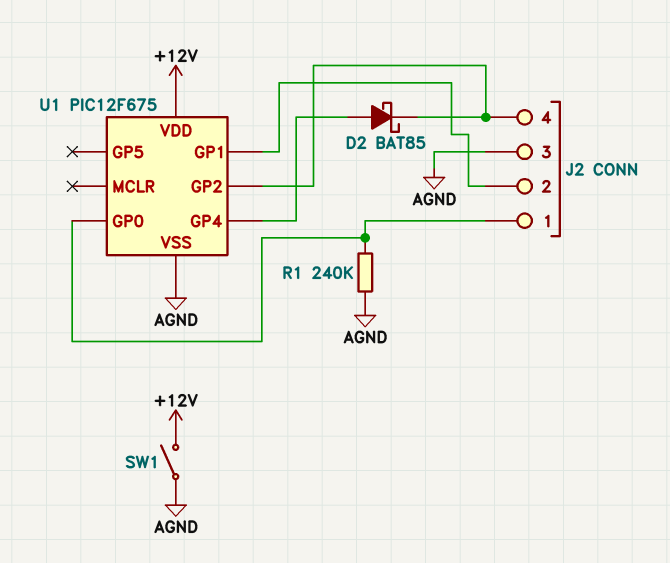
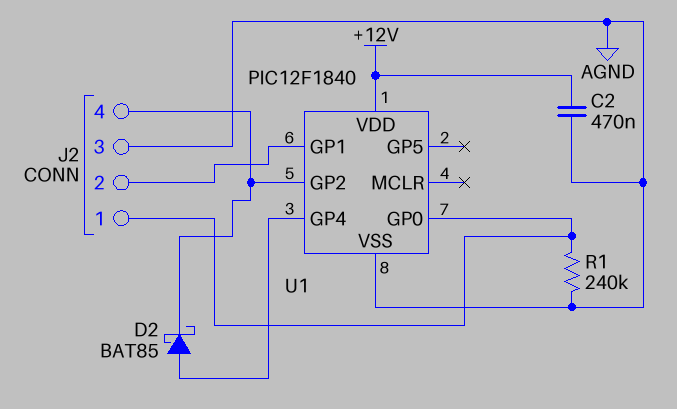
C2: none -> 470nF (+12V, AGND)
SW1: switch (+12V, AGND) -> none
U1: PIC12F675 -> PIC12F1840

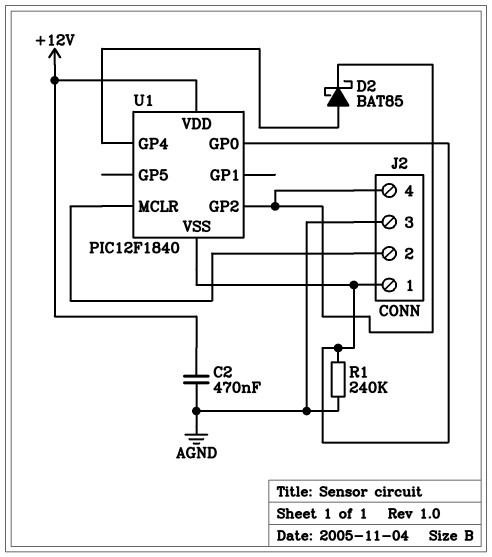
U1 pin GP1: J2/2 -> none
U1 pin MCLR: none -> J2/2
U1 pin VSS: AGND -> J2/1

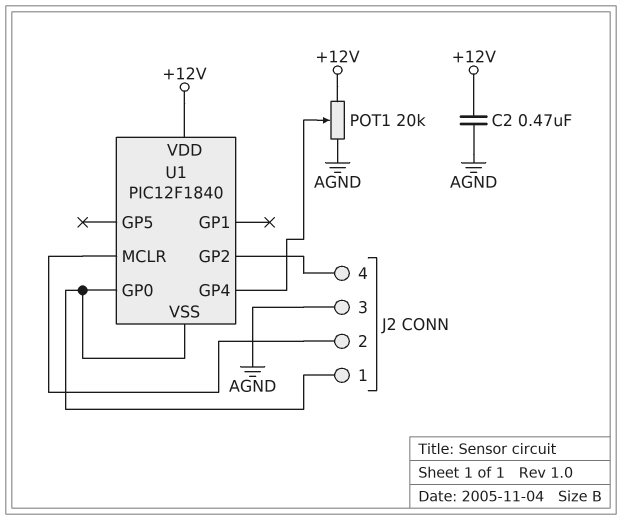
D2: schottky BAT85 (A U1/GP4, K J2/4) -> none
POT1: none -> 20k (+12V, AGND, wiper U1/GP4)
R1: 240k (AGND, J2/1) -> none

